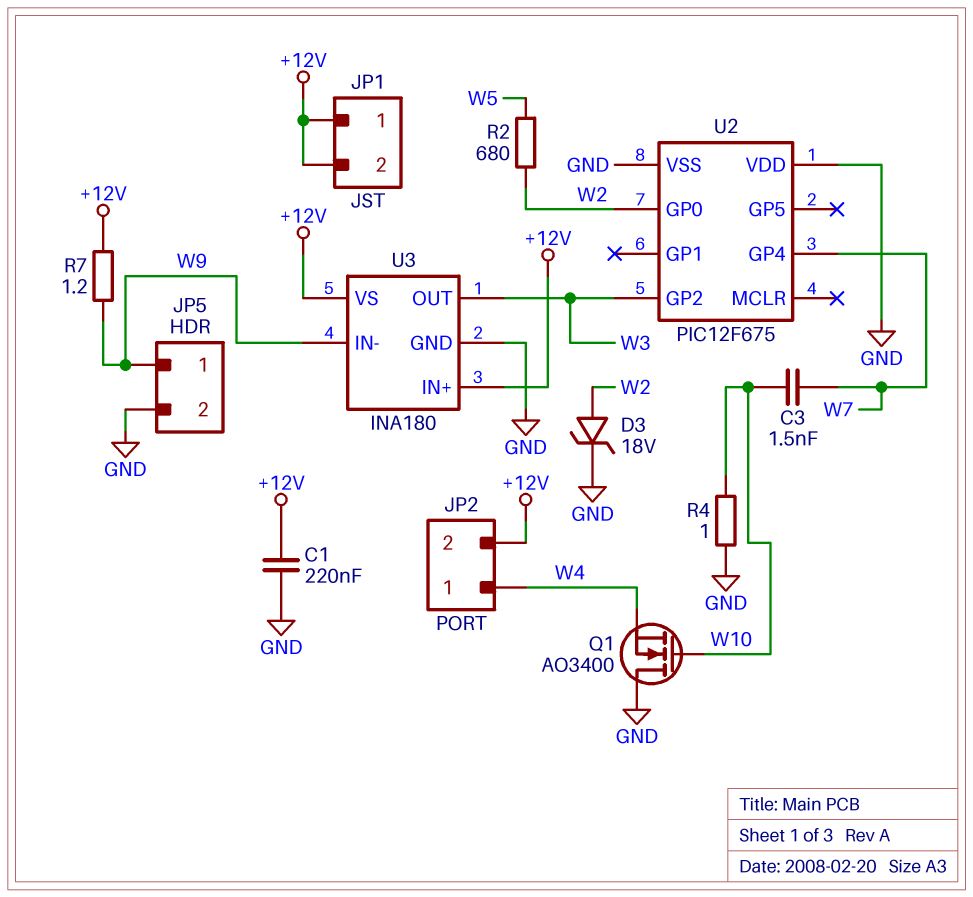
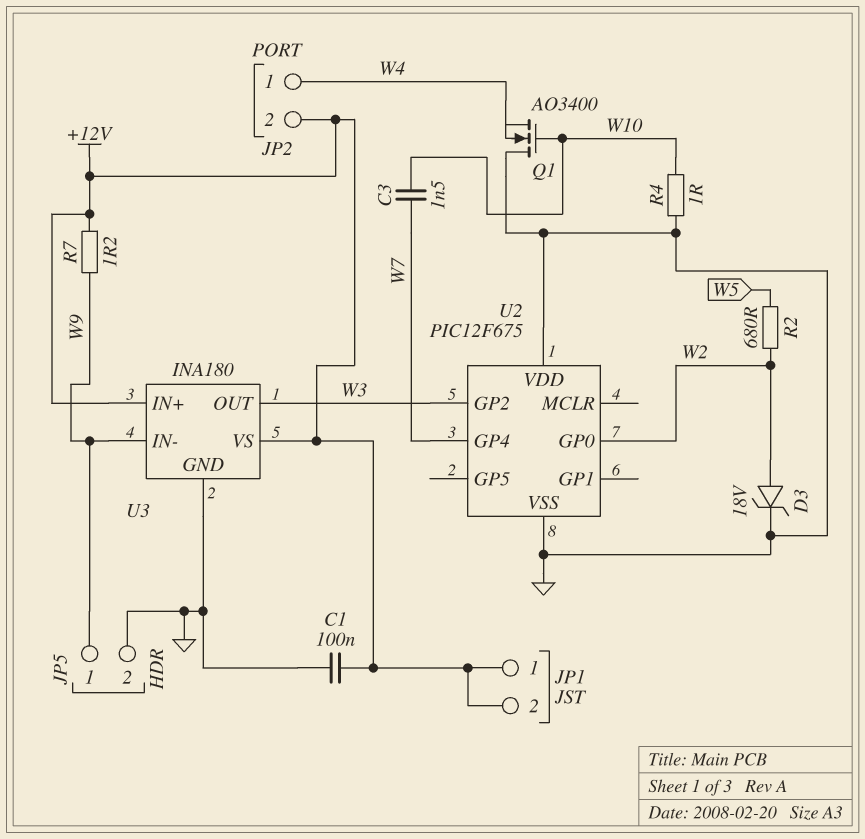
C1: 220nF (+12V, GND) -> 100nF (+12V, GND)

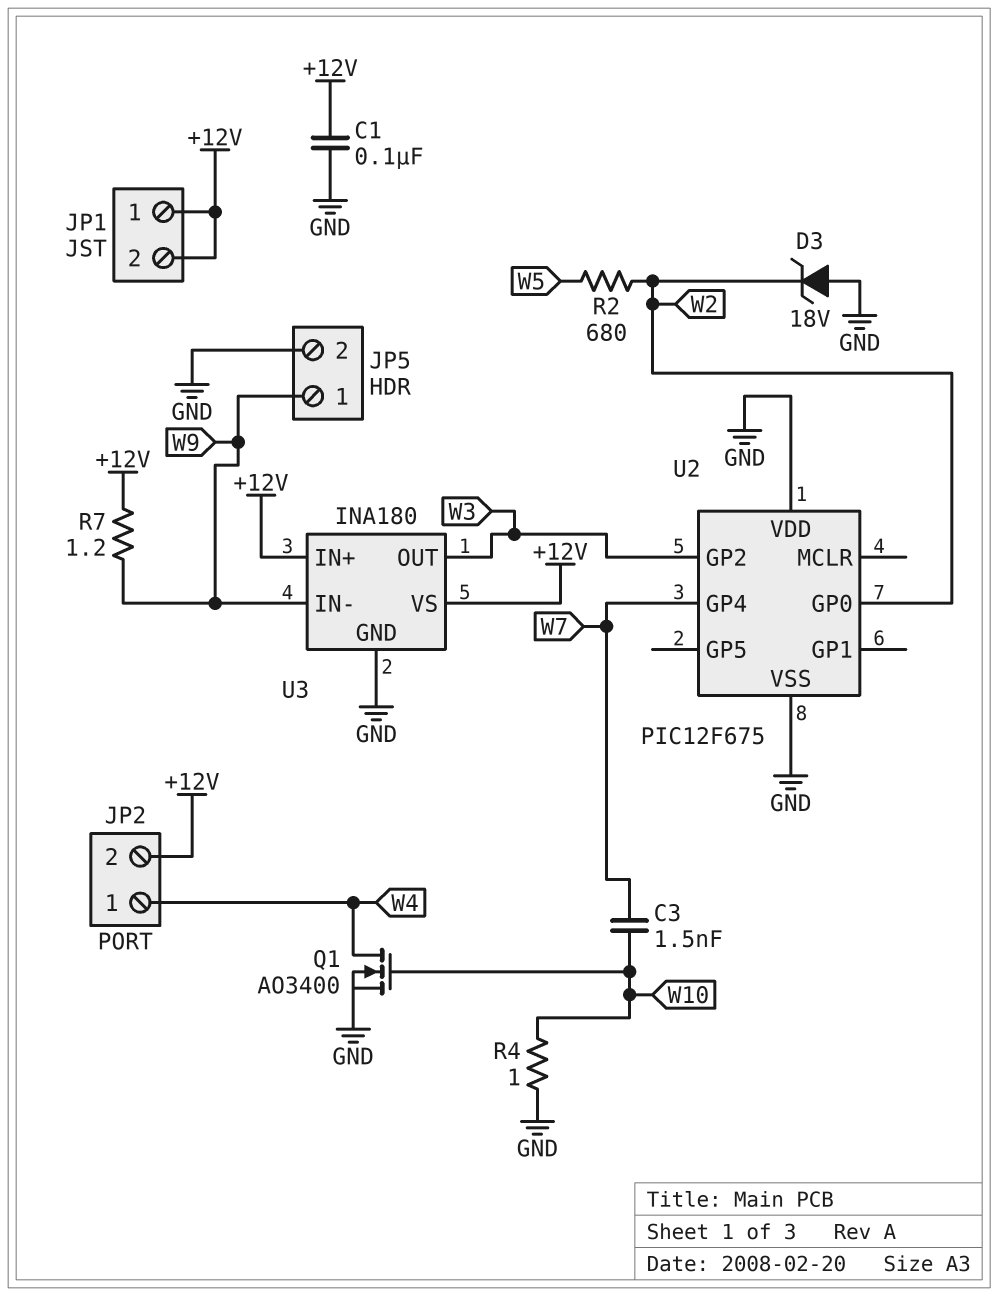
D3: zener 18V (A W2, K GND) -> zener 18V (A GND, K W2)
Q1: NMOS AO3400 (G W10, D GND, S W4) -> NMOS AO3400 (G W10, D W4, S GND)

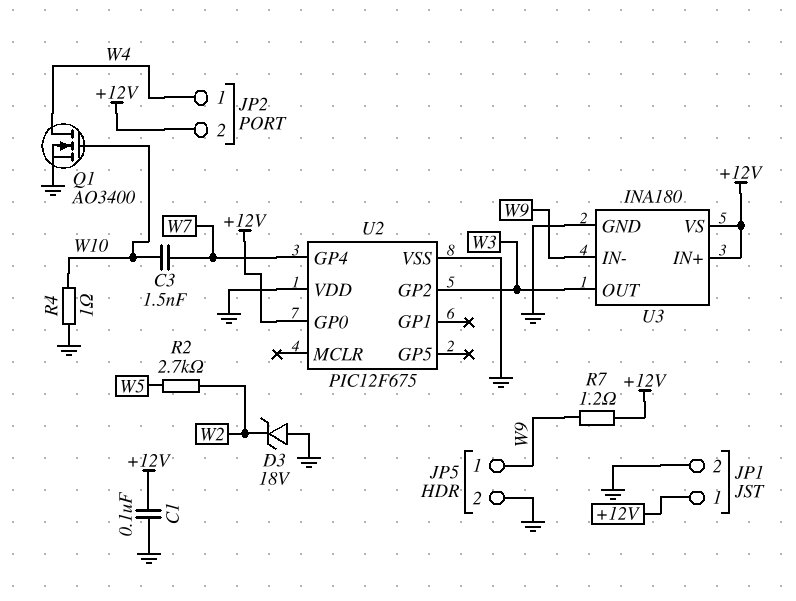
JP1 pin 2: +12V -> GND
R2: 680 (W2, W5) -> 2.7k (W2, W5)
U2 pin GP0: W2 -> +12V

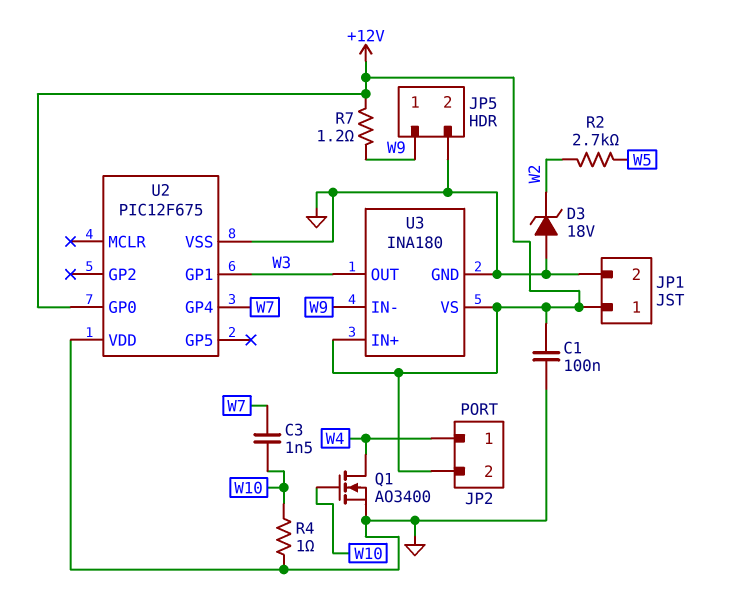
U2 pin GP1: none -> W3
U2 pin GP2: W3 -> none

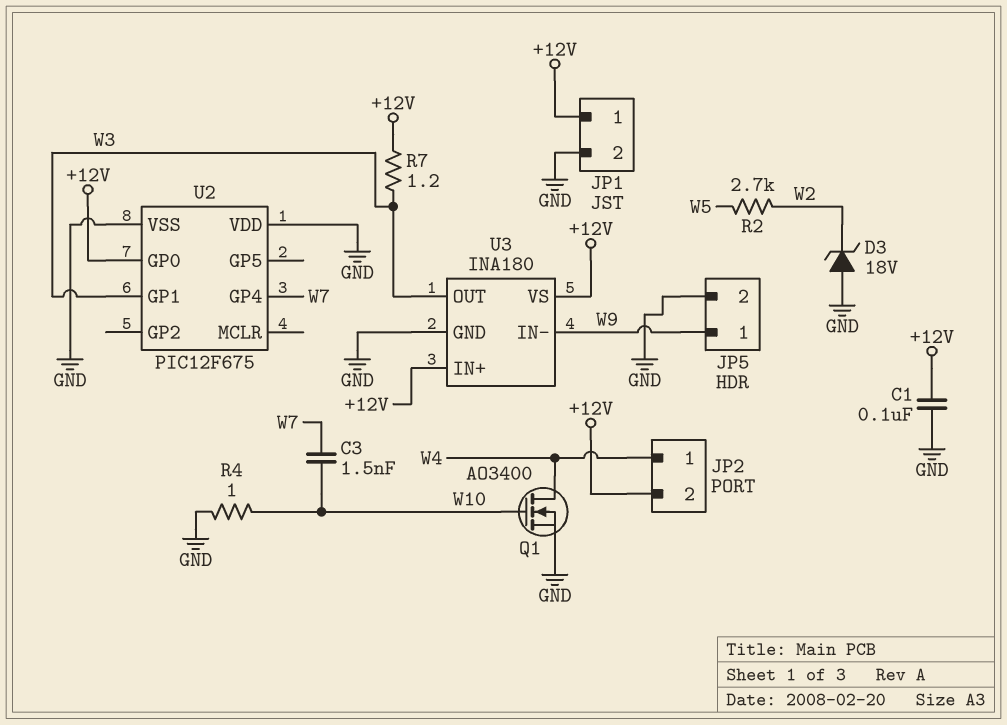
R7: 1.2 (+12V, W9) -> 1.2 (+12V, W3)

